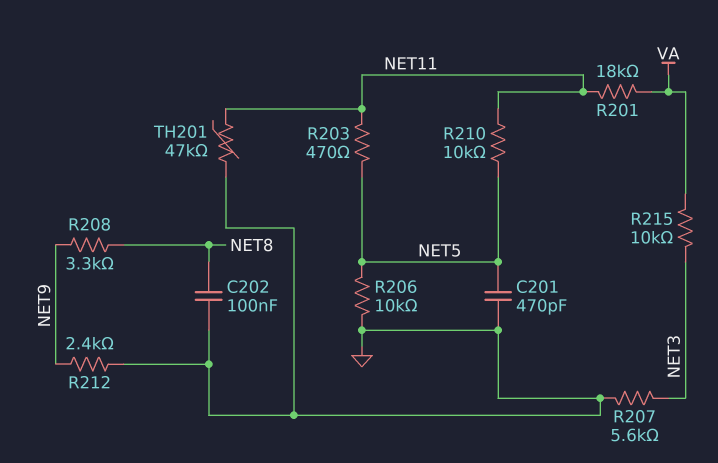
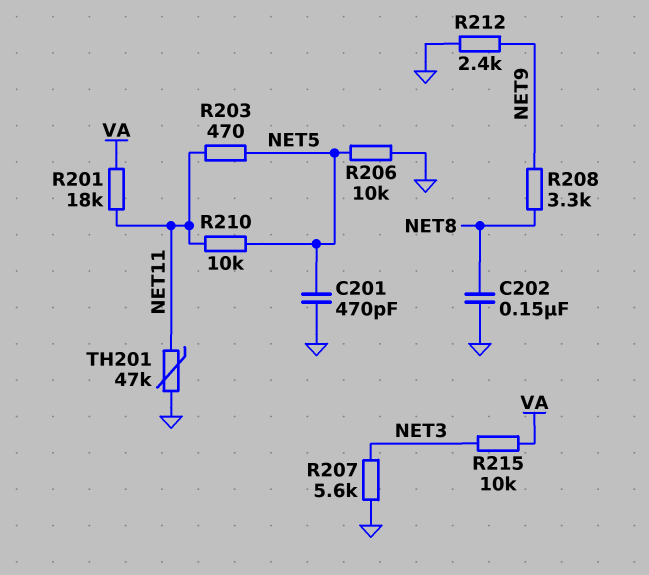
C202: 100nF (GND, NET8) -> 150nF (GND, NET8)

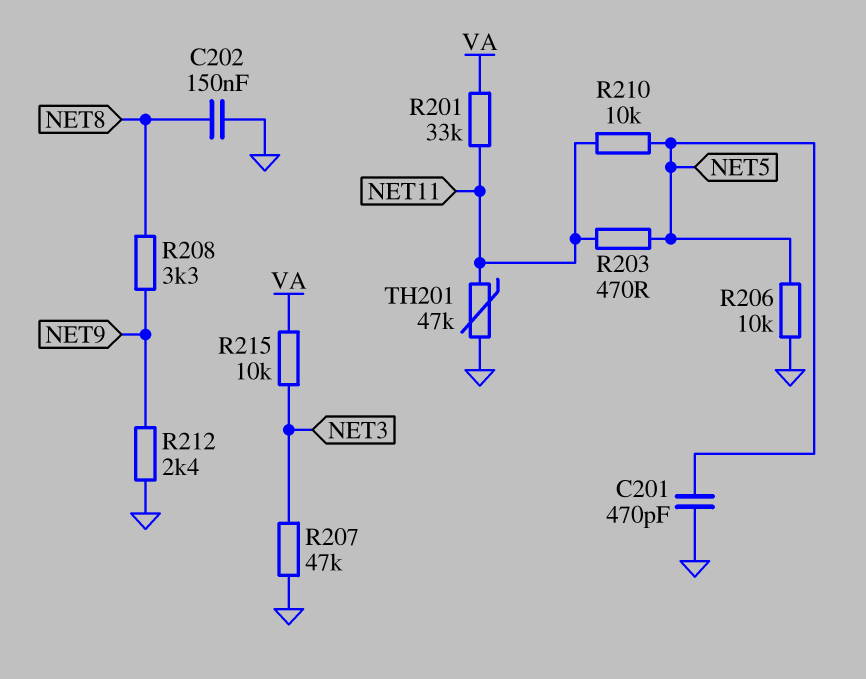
R201: 18k (NET11, VA) -> 33k (NET11, VA)
R207: 5.6k (GND, NET3) -> 47k (GND, NET3)

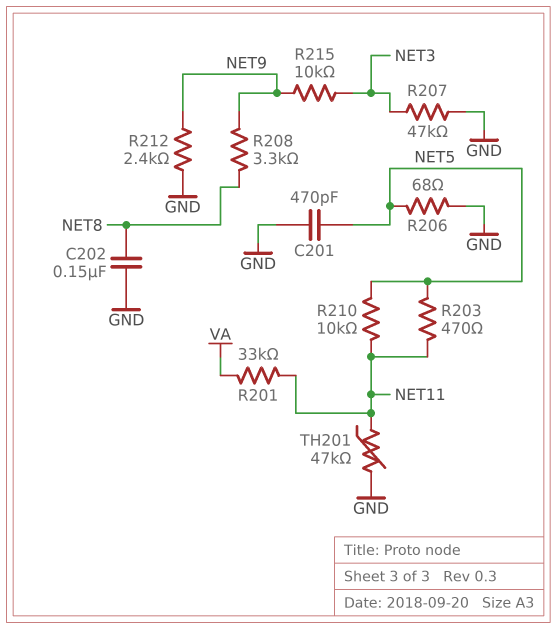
R206: 10k (GND, NET5) -> 68 (GND, NET5)
R215: 10k (NET3, VA) -> 10k (NET3, NET9)

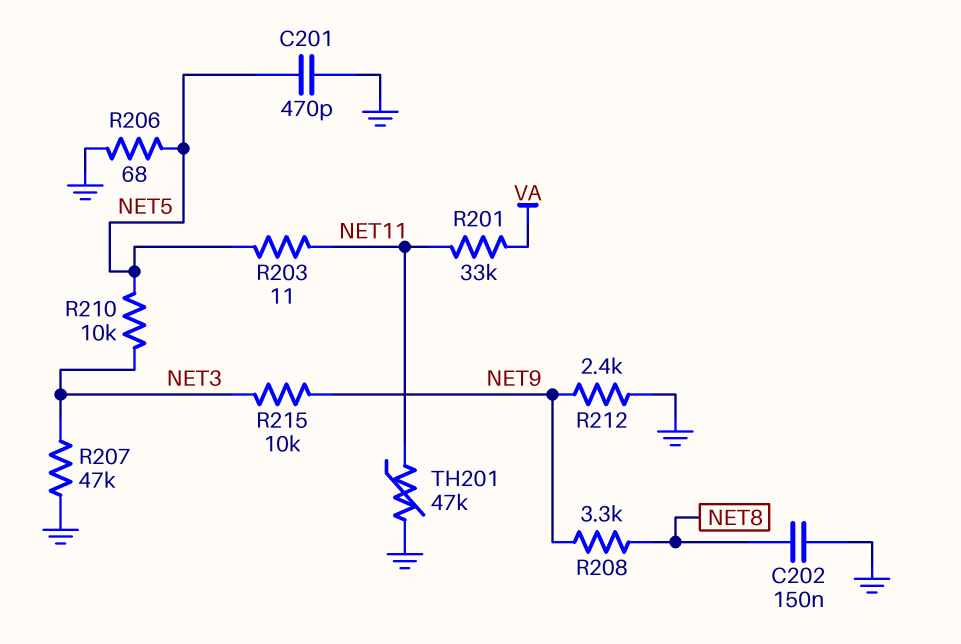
R203: 470 (NET5, NET11) -> 11 (NET5, NET11)
R210: 10k (NET5, NET11) -> 10k (NET3, NET5)

